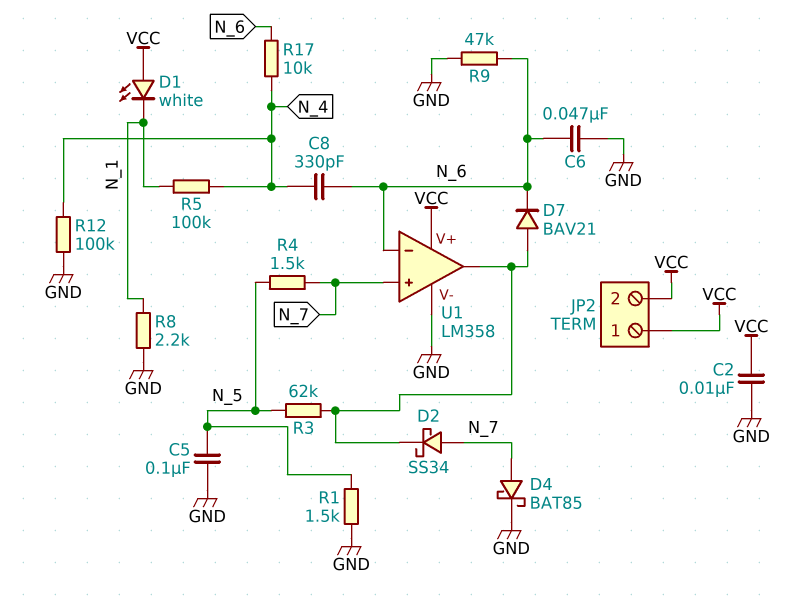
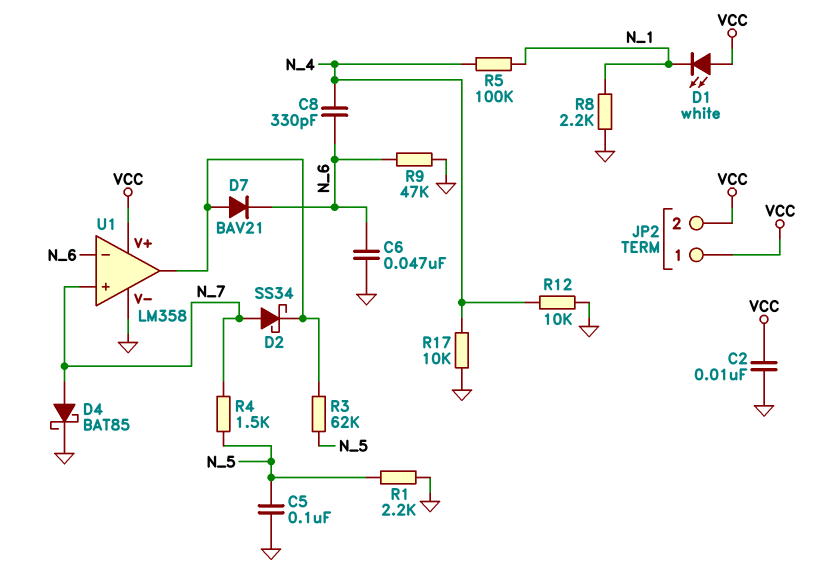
R1: 1.5k (GND, N_5) -> 2.2k (GND, N_5)
R12: 100k (GND, N_4) -> 10k (GND, N_4)
R17: 10k (N_4, N_6) -> 10k (GND, N_4)

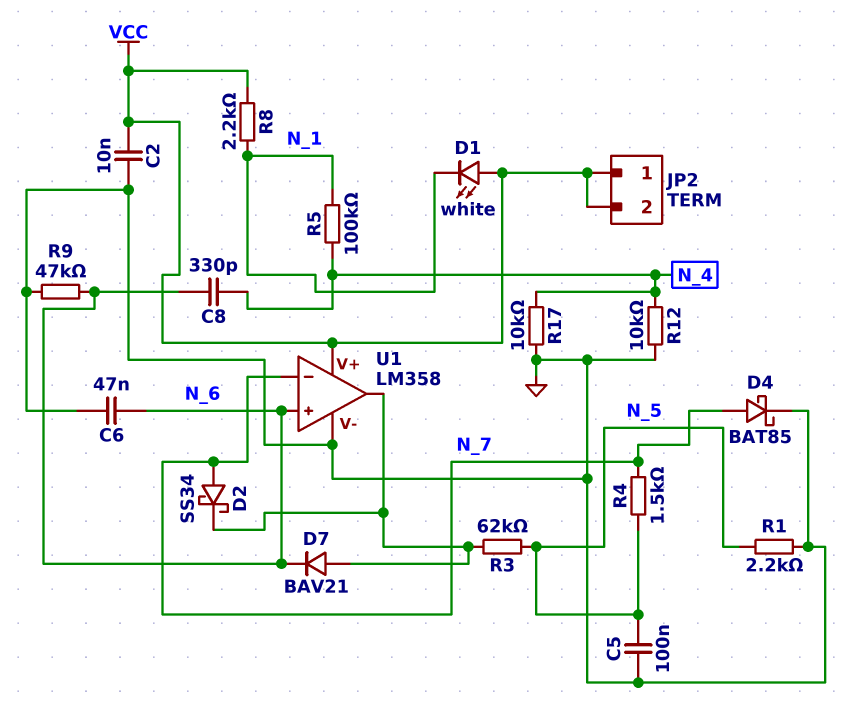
R8: 2.2k (GND, N_1) -> 2.2k (N_1, VCC)
U1 pin in+: N_7 -> N_6
U1 pin in-: N_6 -> N_7

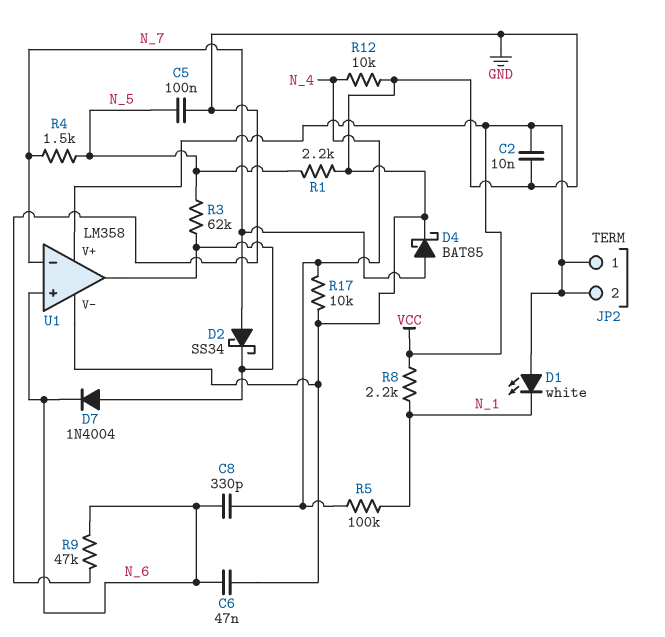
D7: diode BAV21 (A U1/out, K N_6) -> diode 1N4004 (A U1/out, K N_6)

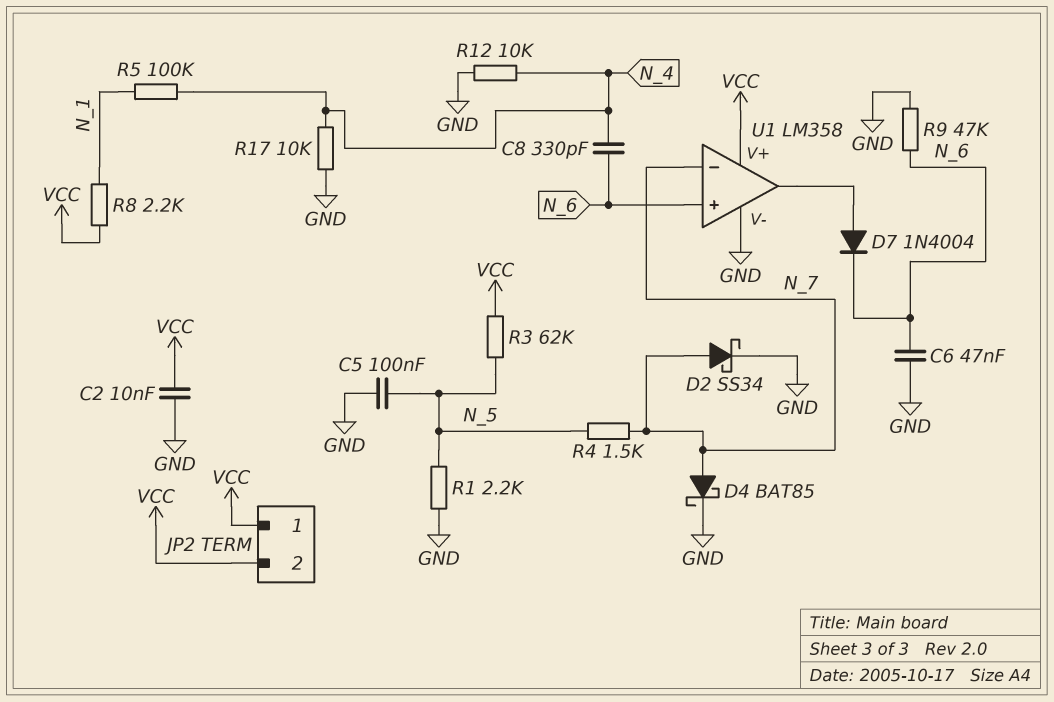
D1: LED white (A VCC, K N_1) -> none
D2: schottky SS34 (A N_7, K U1/out) -> schottky SS34 (A N_7, K GND)
R3: 62k (N_5, U1/out) -> 62k (N_5, VCC)

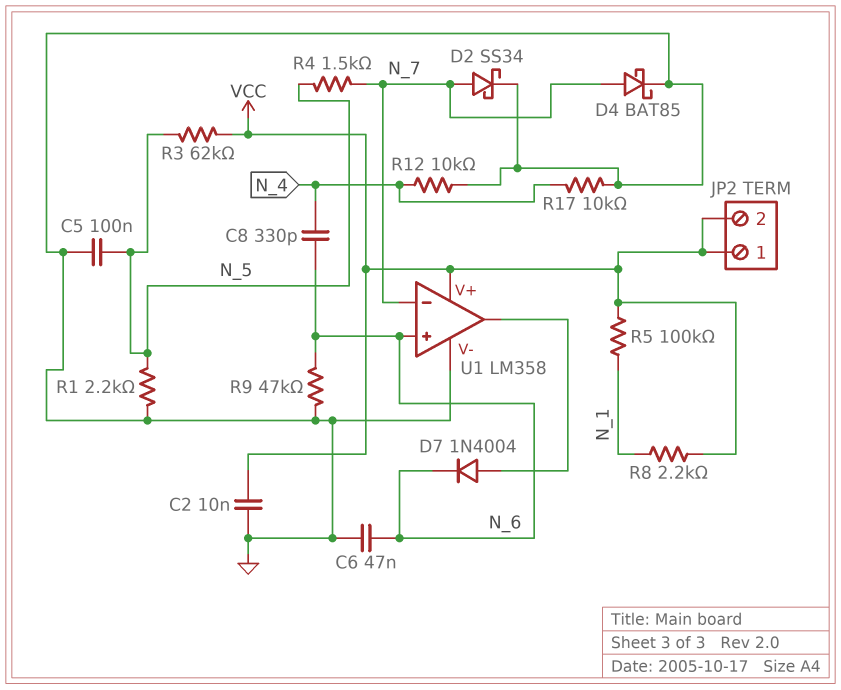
R5: 100k (N_1, N_4) -> 100k (N_1, VCC)

